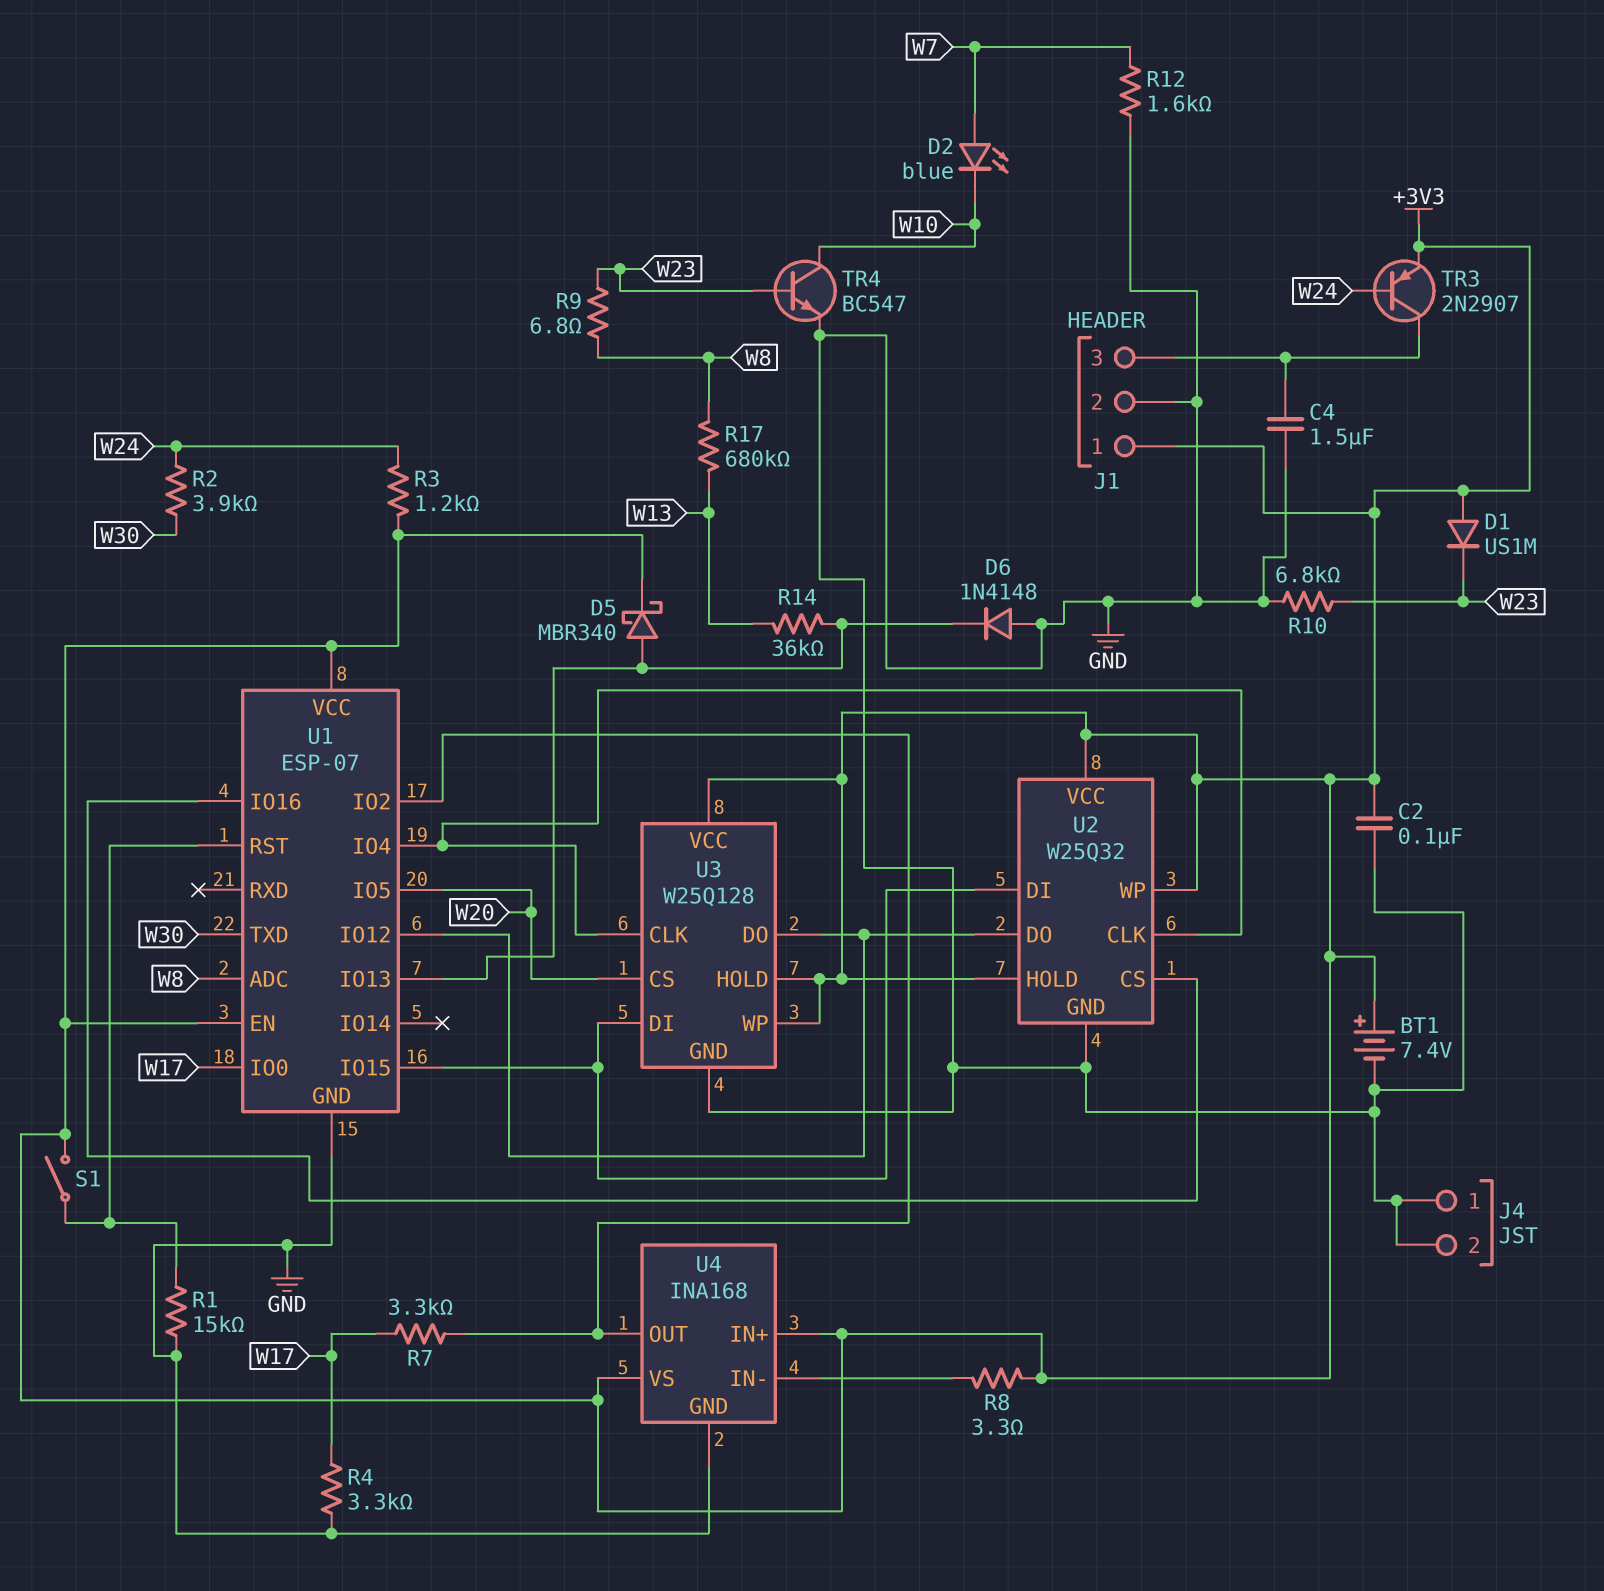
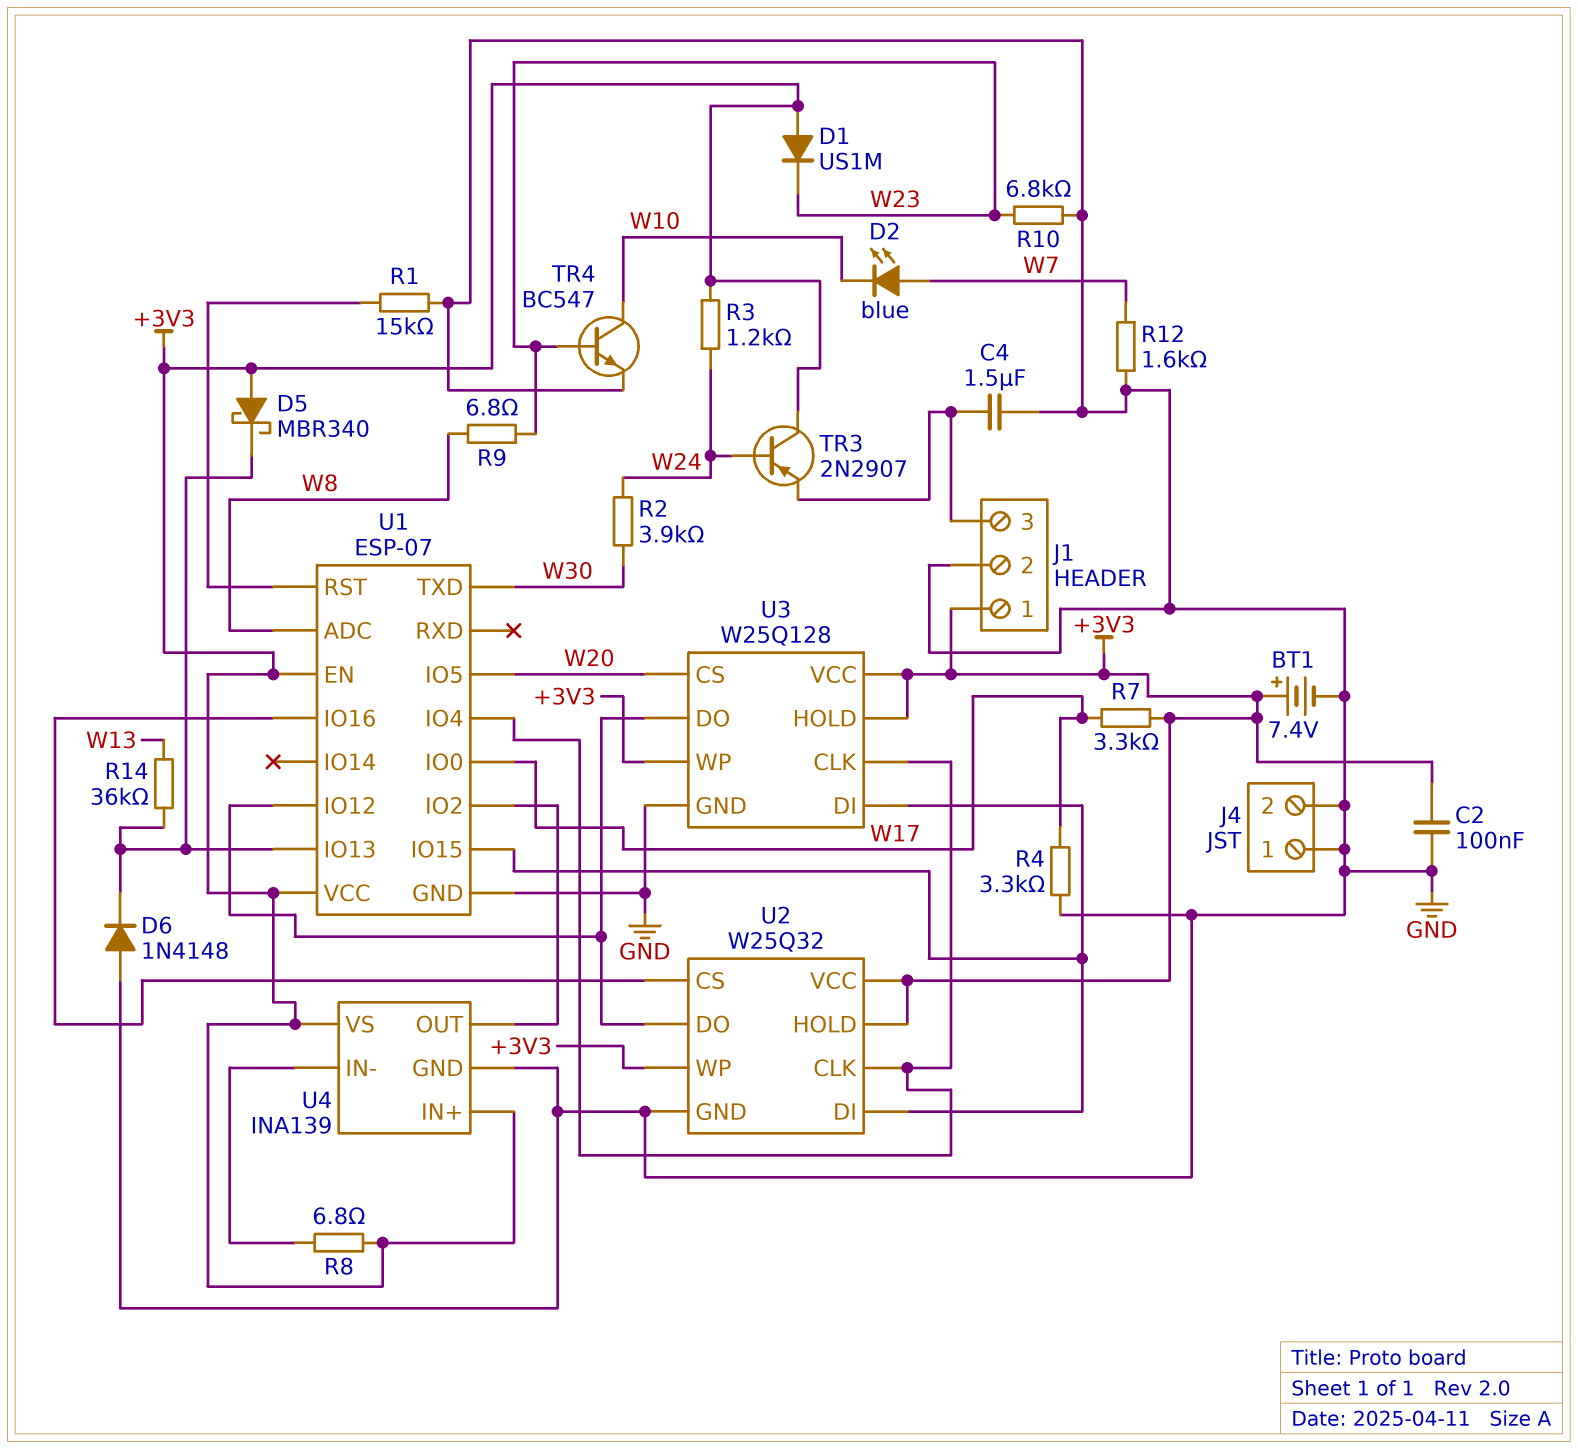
D5: schottky MBR340 (A U1/IO13, K +3V3) -> schottky MBR340 (A +3V3, K U1/IO13)
R7: 3.3k (U1/IO2, W17) -> 3.3k (+3V3, W17)
R8: 3.3 (+3V3, U4/IN-) -> 6.8 (+3V3, U4/IN-)
R17: 680k (W8, W13) -> none
S1: switch (+3V3, U1/RST) -> none
TR3: PNP 2N2907 (B W24, C J1/3, E +3V3) -> PNP 2N2907 (B W24, C +3V3, E J1/3)
U4: INA168 -> INA139

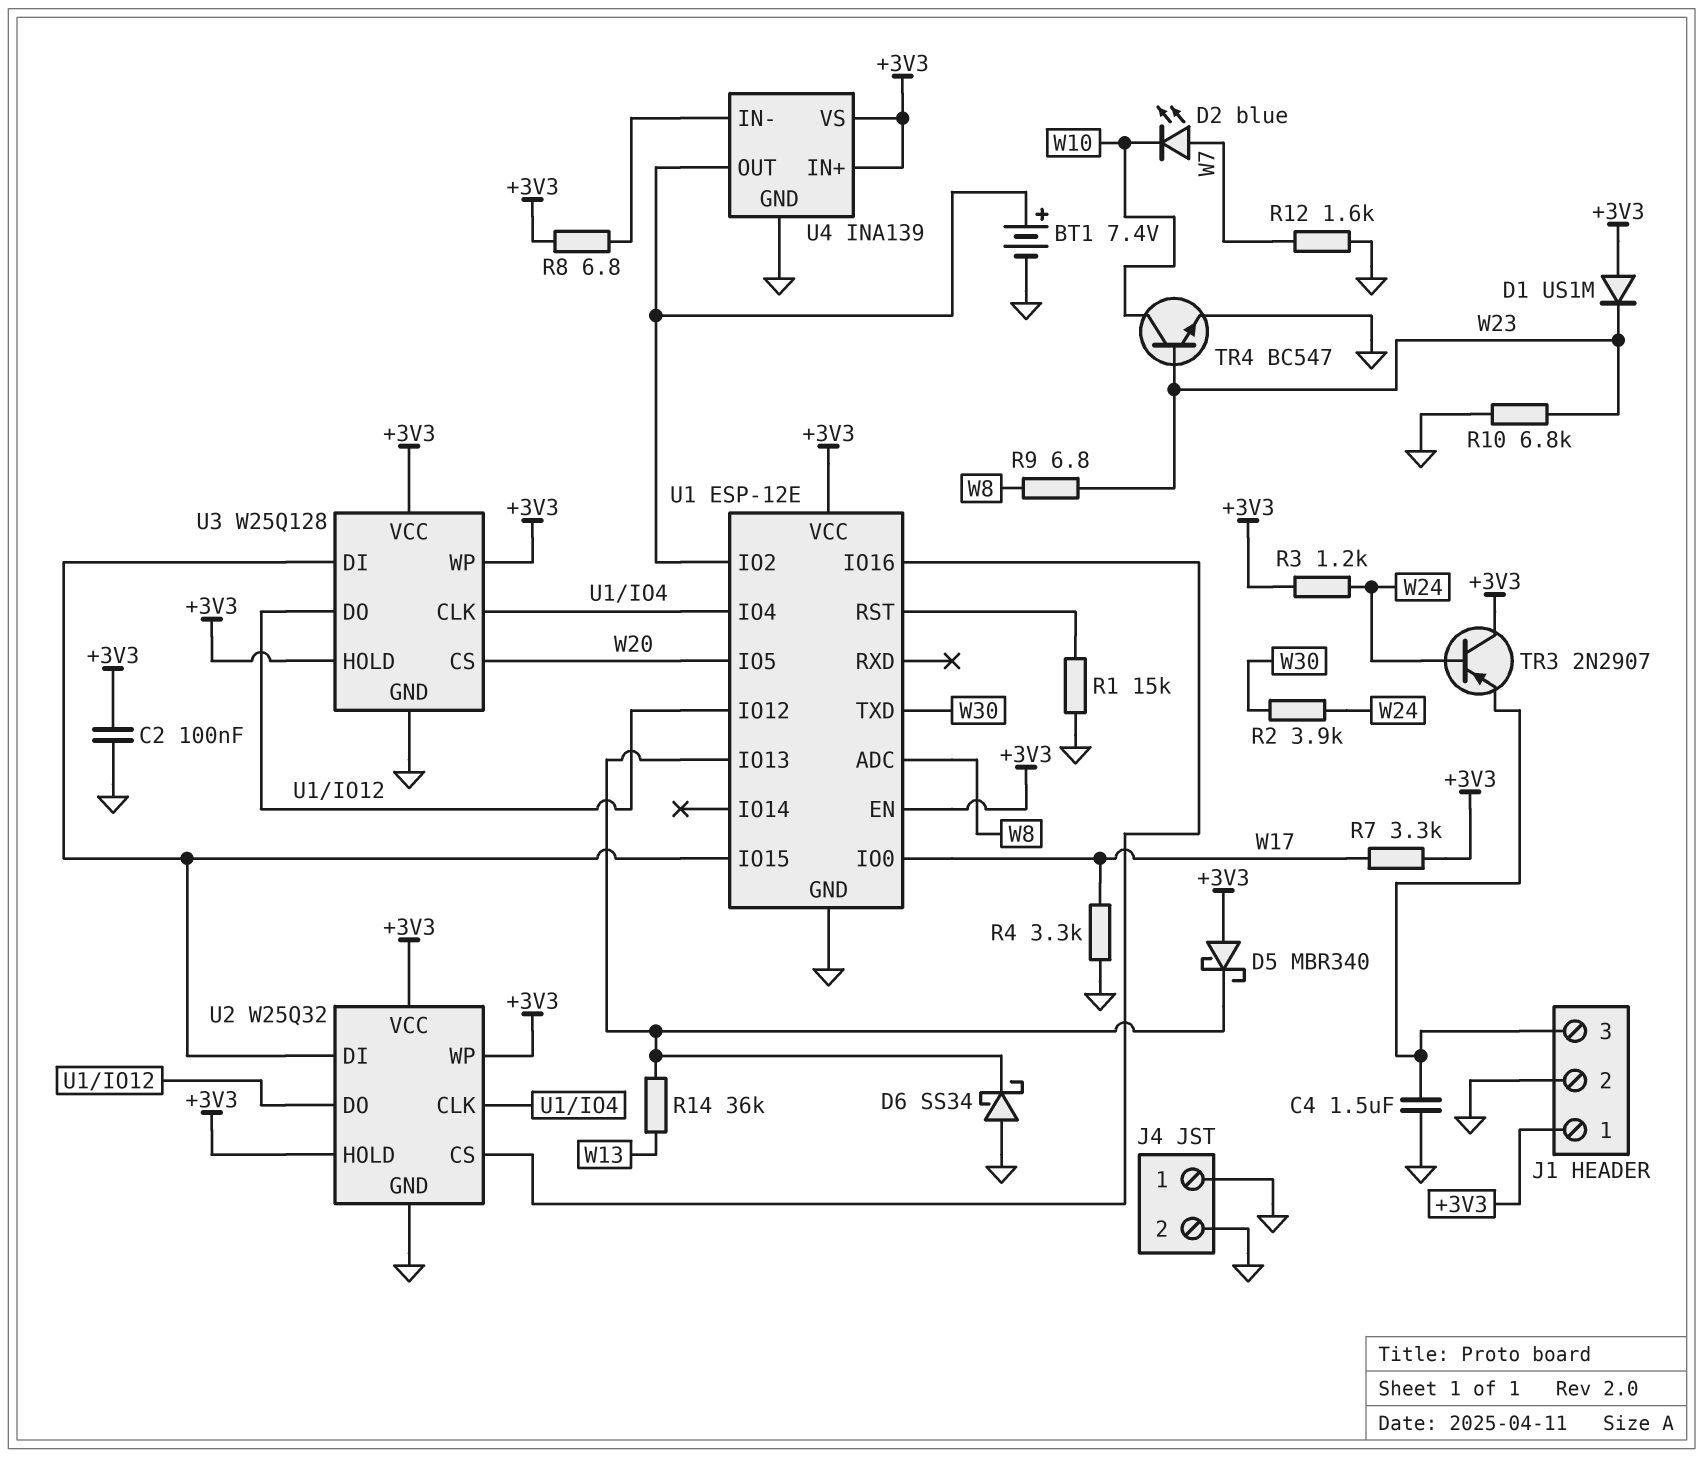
BT1: 7.4V (plus +3V3, minus GND) -> 7.4V (plus U1/IO2, minus GND)
D6: diode 1N4148 (A GND, K U1/IO13) -> schottky SS34 (A GND, K U1/IO13)
U1: ESP-07 -> ESP-12E

